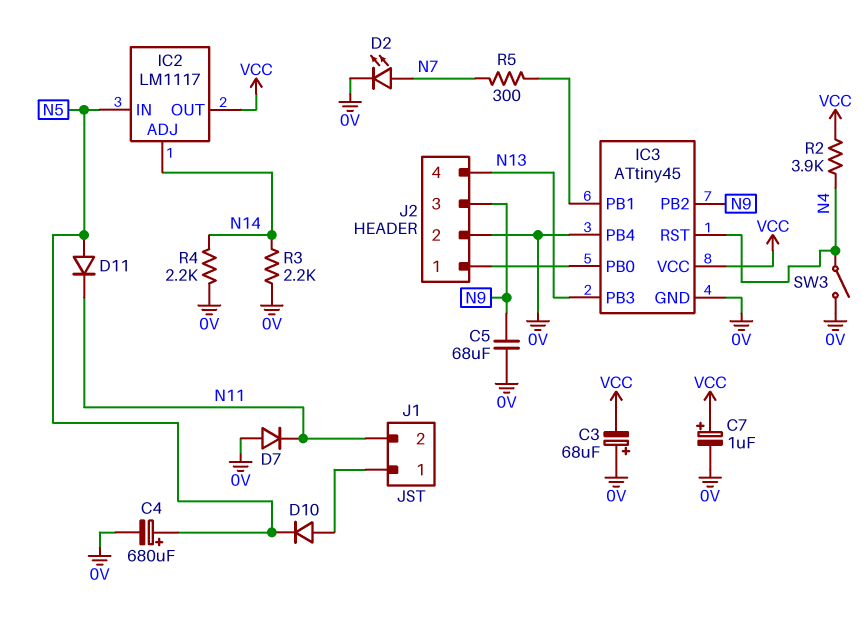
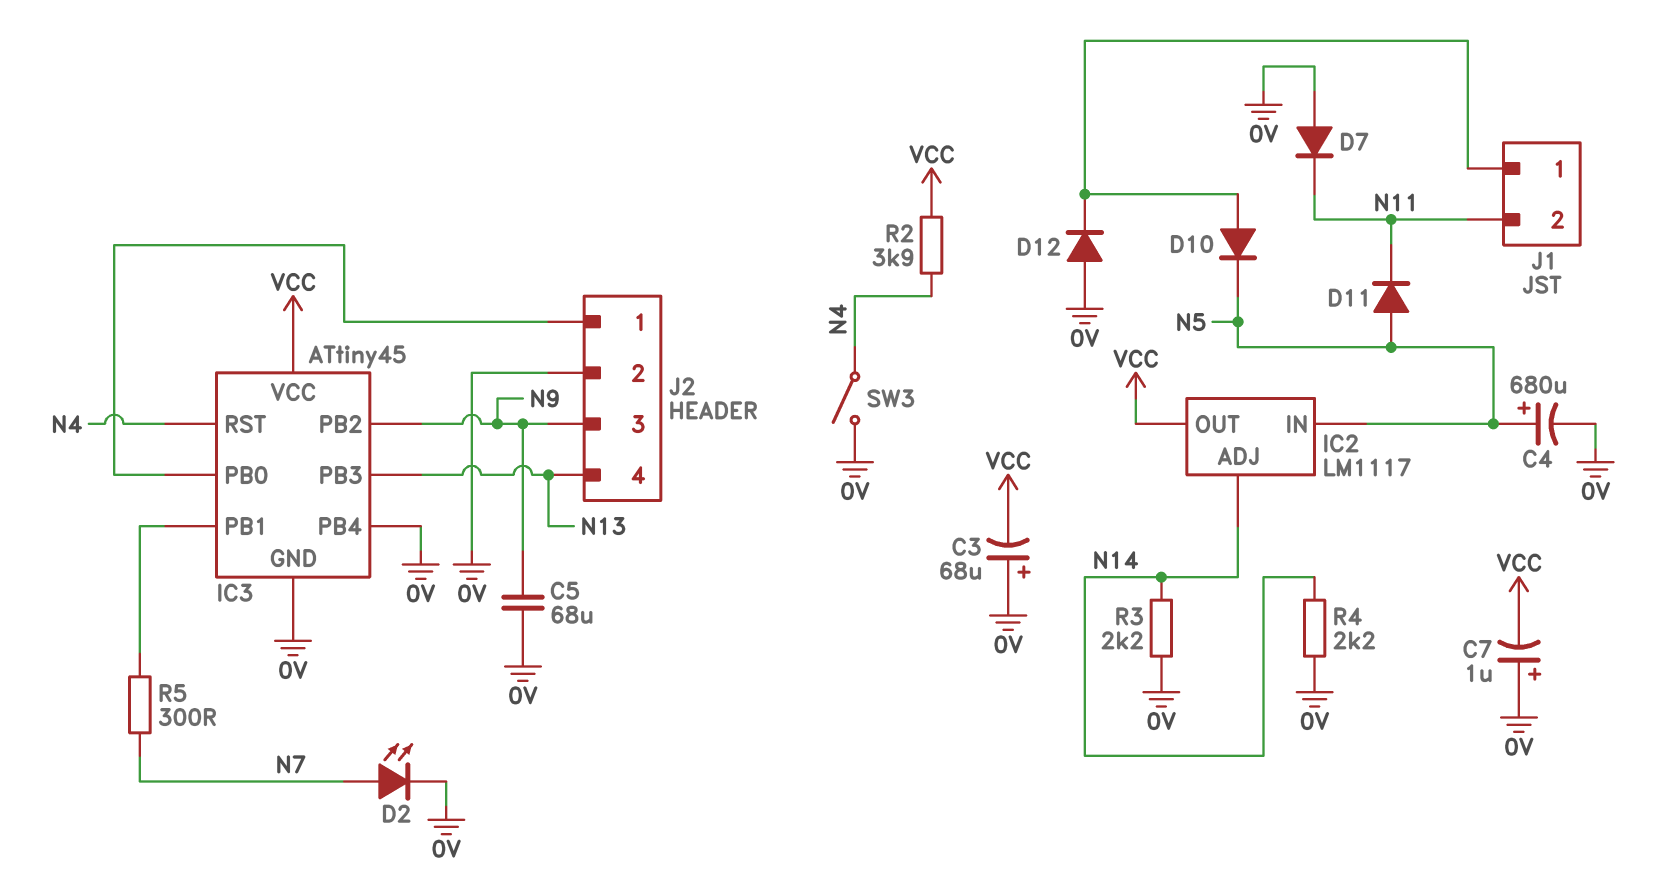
C7: 1uF (plus VCC, minus 0V) -> 1uF (plus 0V, minus VCC)
D12: none -> diode (A 0V, K J1/1)

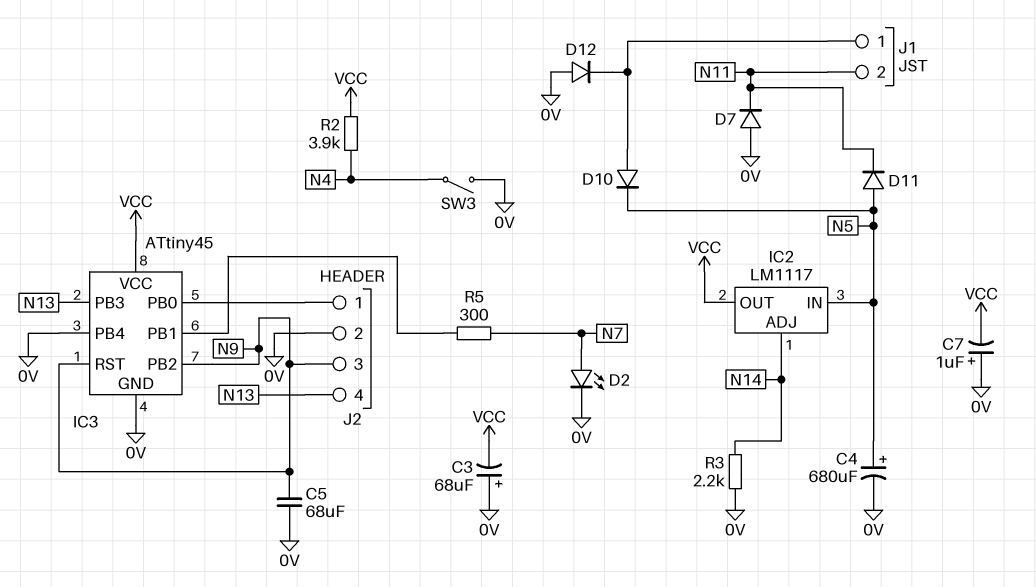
IC3 pin RST: N4 -> N9
R4: 2.2k (0V, N14) -> none

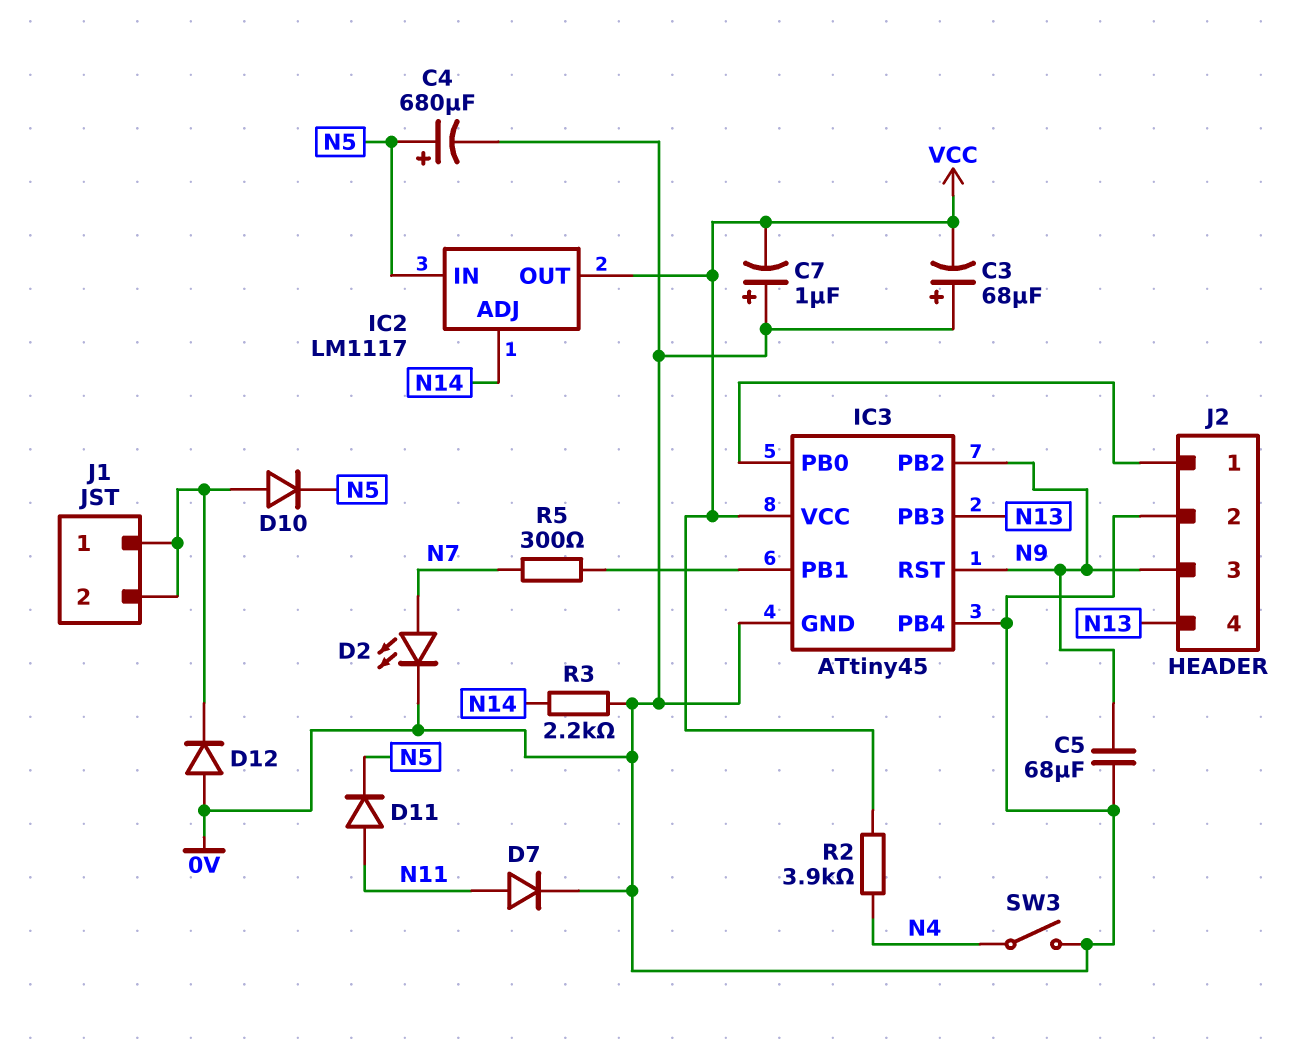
D7: diode (A 0V, K N11) -> diode (A N11, K 0V)
D11: diode (A N5, K N11) -> diode (A N11, K N5)
J1 pin 2: N11 -> J1/1

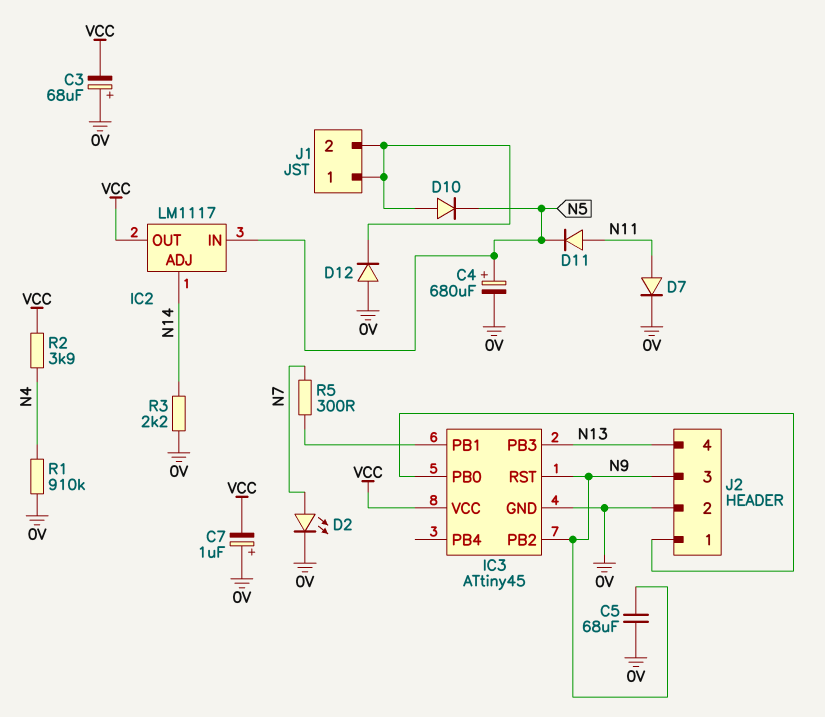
IC3 pin PB4: 0V -> none
R1: none -> 910k (0V, N4)
SW3: switch (0V, N4) -> none

